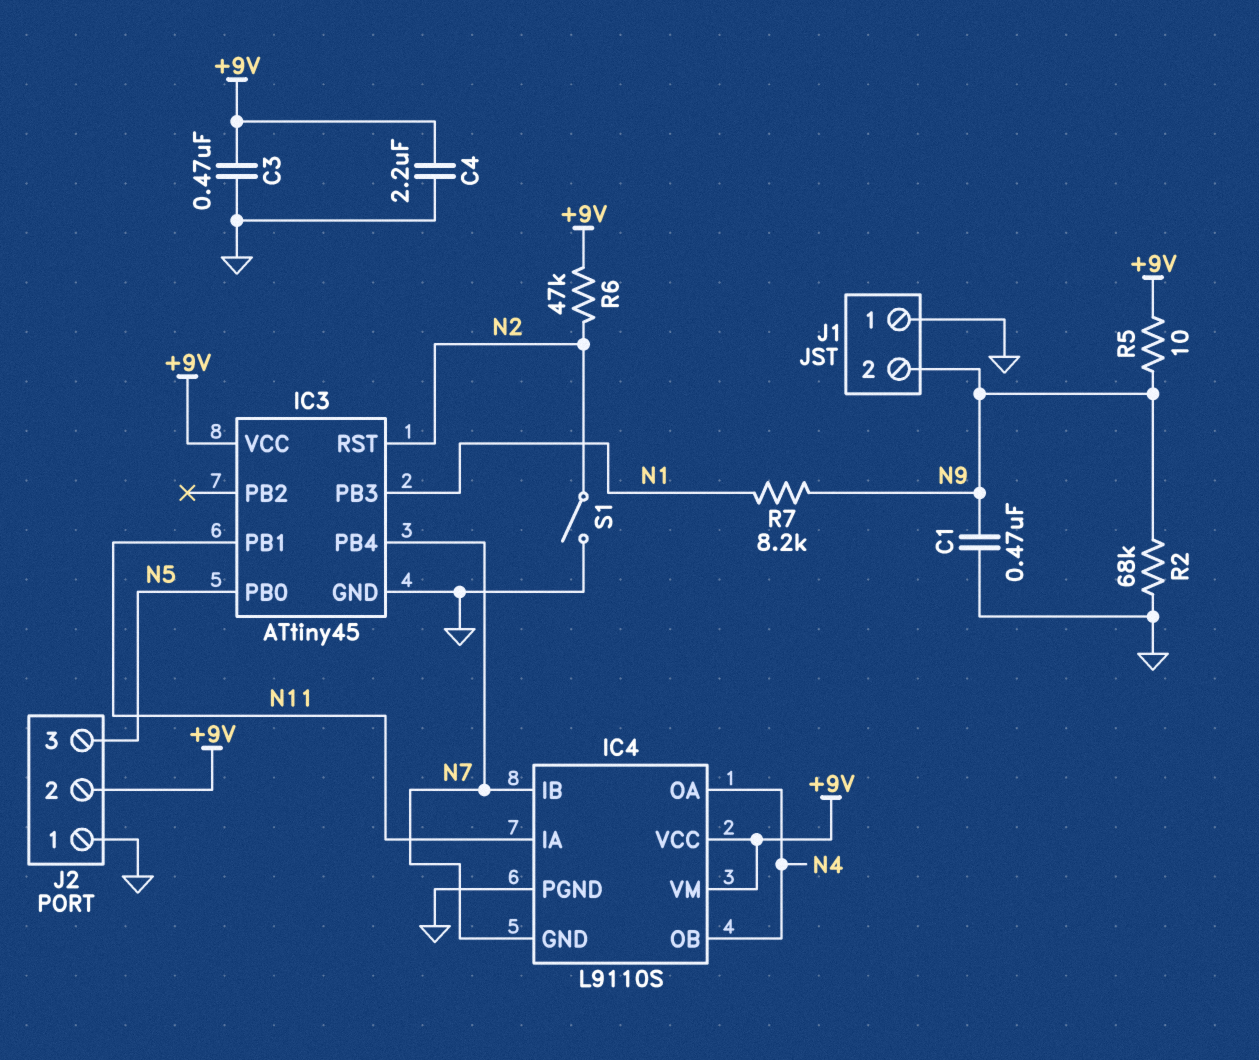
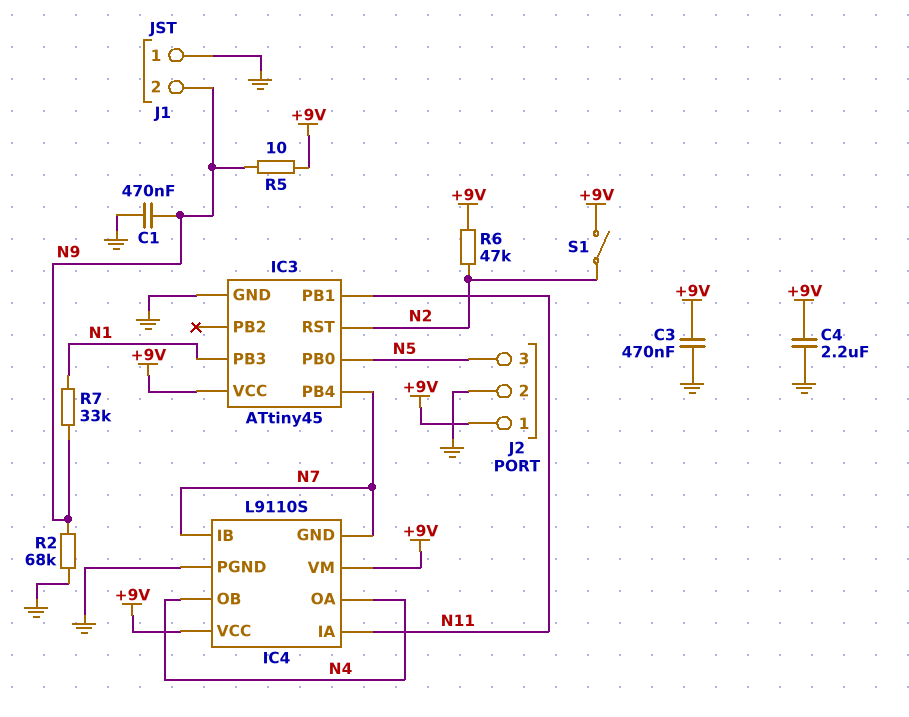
J2 pin 1: GND -> +9V
J2 pin 2: +9V -> GND
R7: 8.2k (N1, N9) -> 33k (N1, N9)
S1: switch (GND, N2) -> switch (+9V, N2)

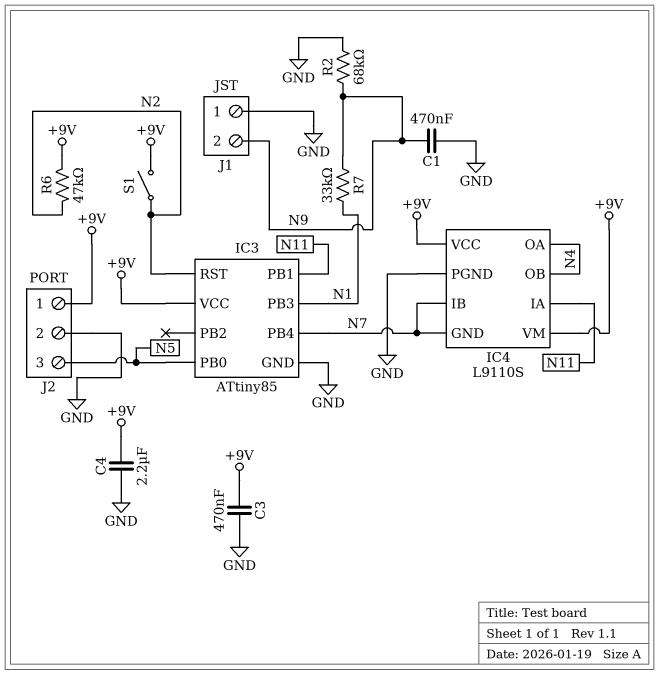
IC3: ATtiny45 -> ATtiny85
R5: 10 (+9V, N9) -> none

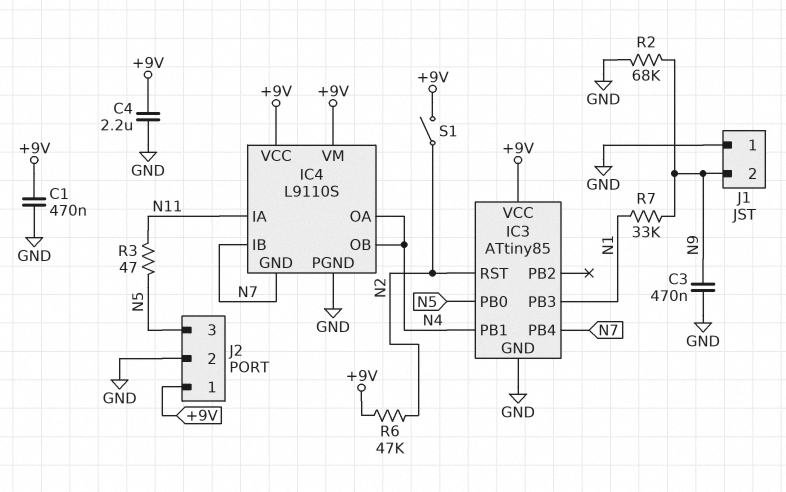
C1: 470nF (GND, N9) -> 470nF (+9V, GND)
C3: 470nF (+9V, GND) -> 470nF (GND, N9)
IC3 pin PB1: N11 -> N4
R3: none -> 47 (N5, N11)

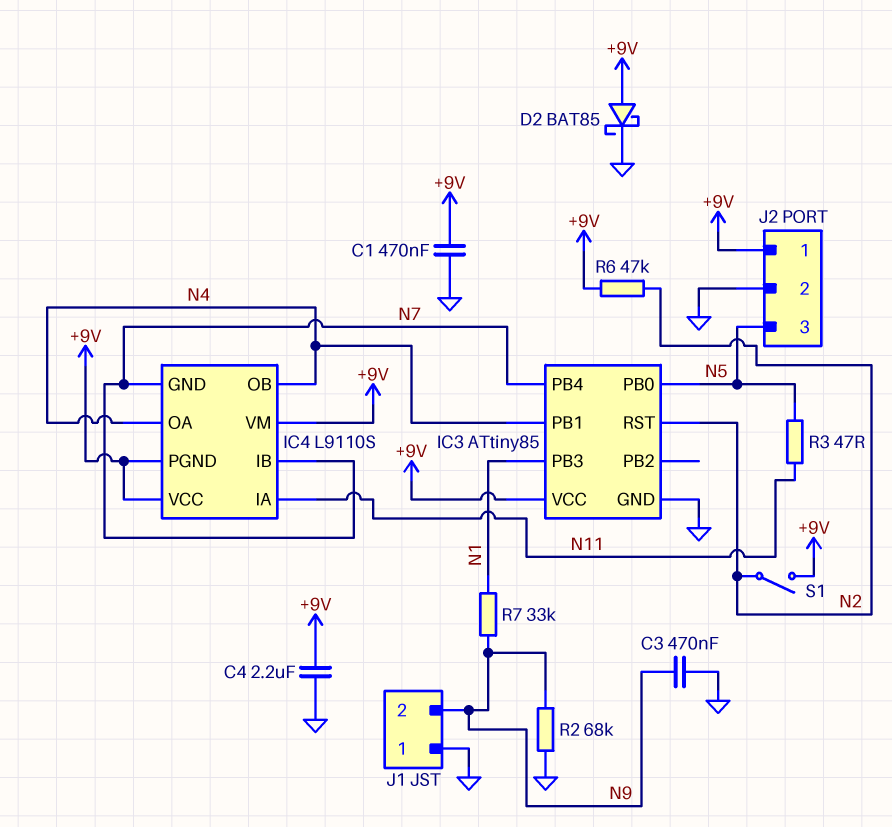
D2: none -> schottky BAT85 (A +9V, K GND)
IC4 pin PGND: GND -> +9V

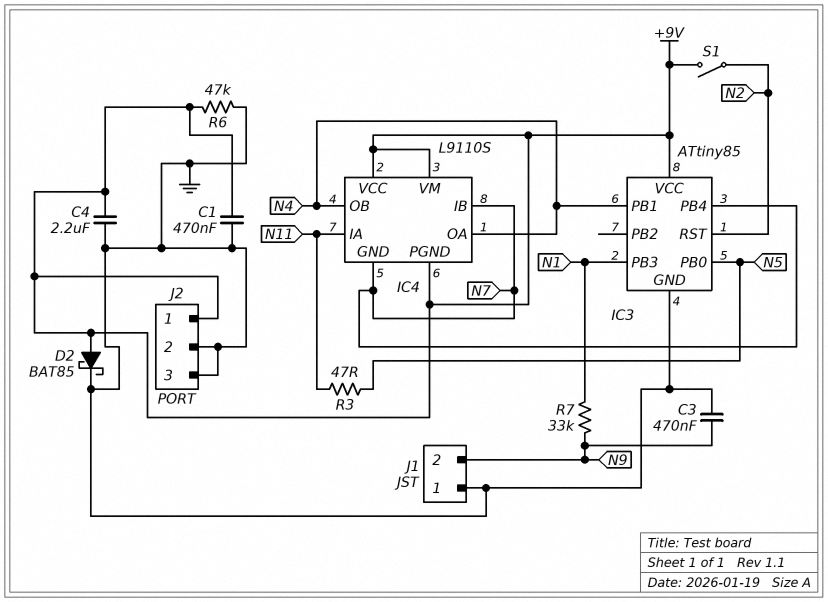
J2 pin 3: N5 -> GND
R2: 68k (GND, N9) -> none
R6: 47k (+9V, N2) -> 47k (+9V, GND)

